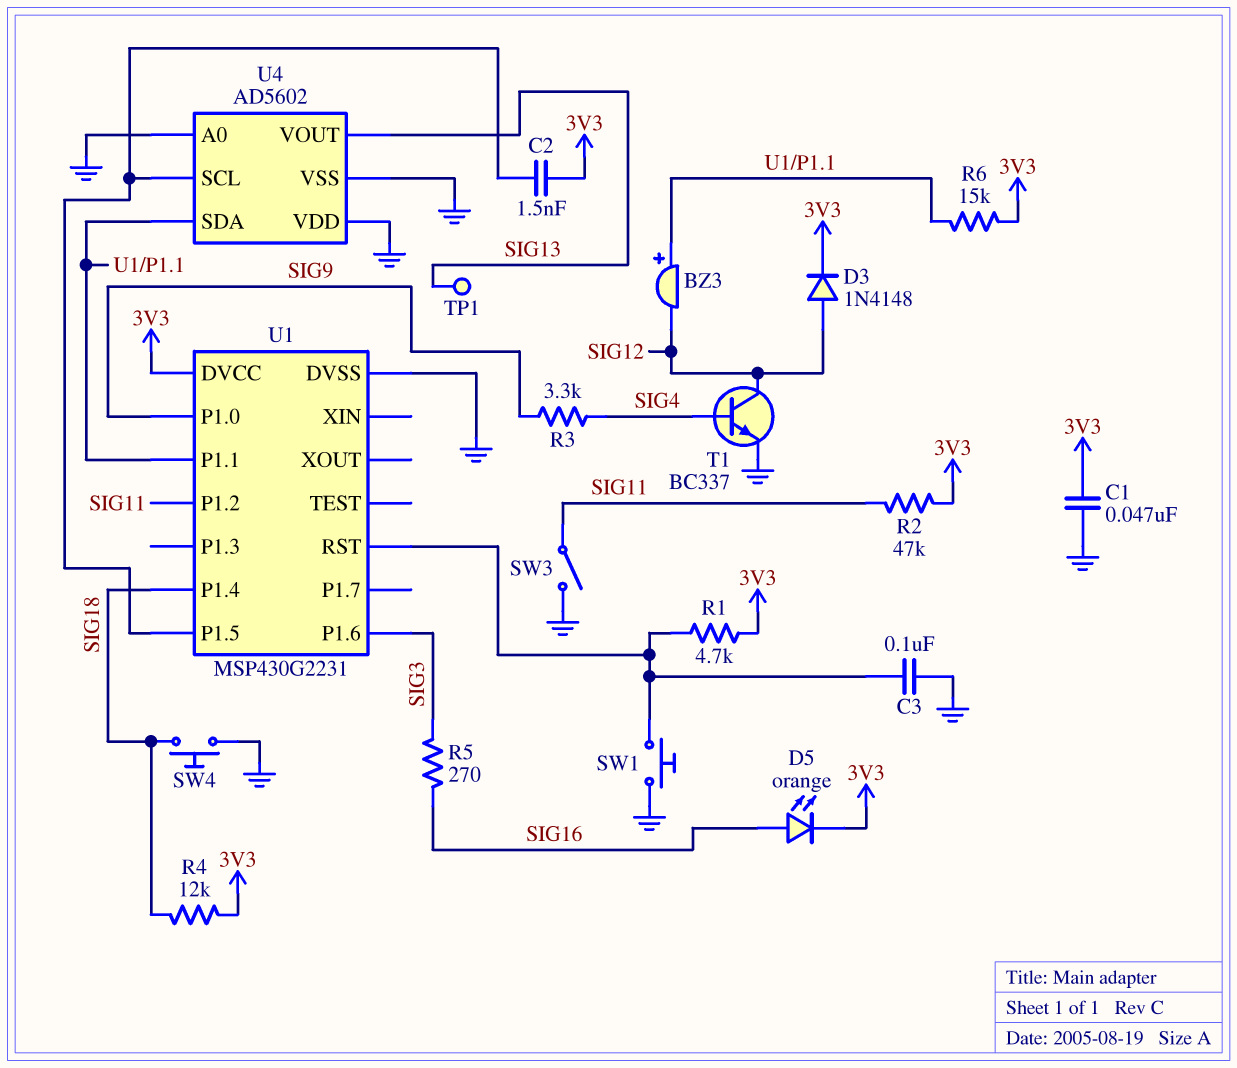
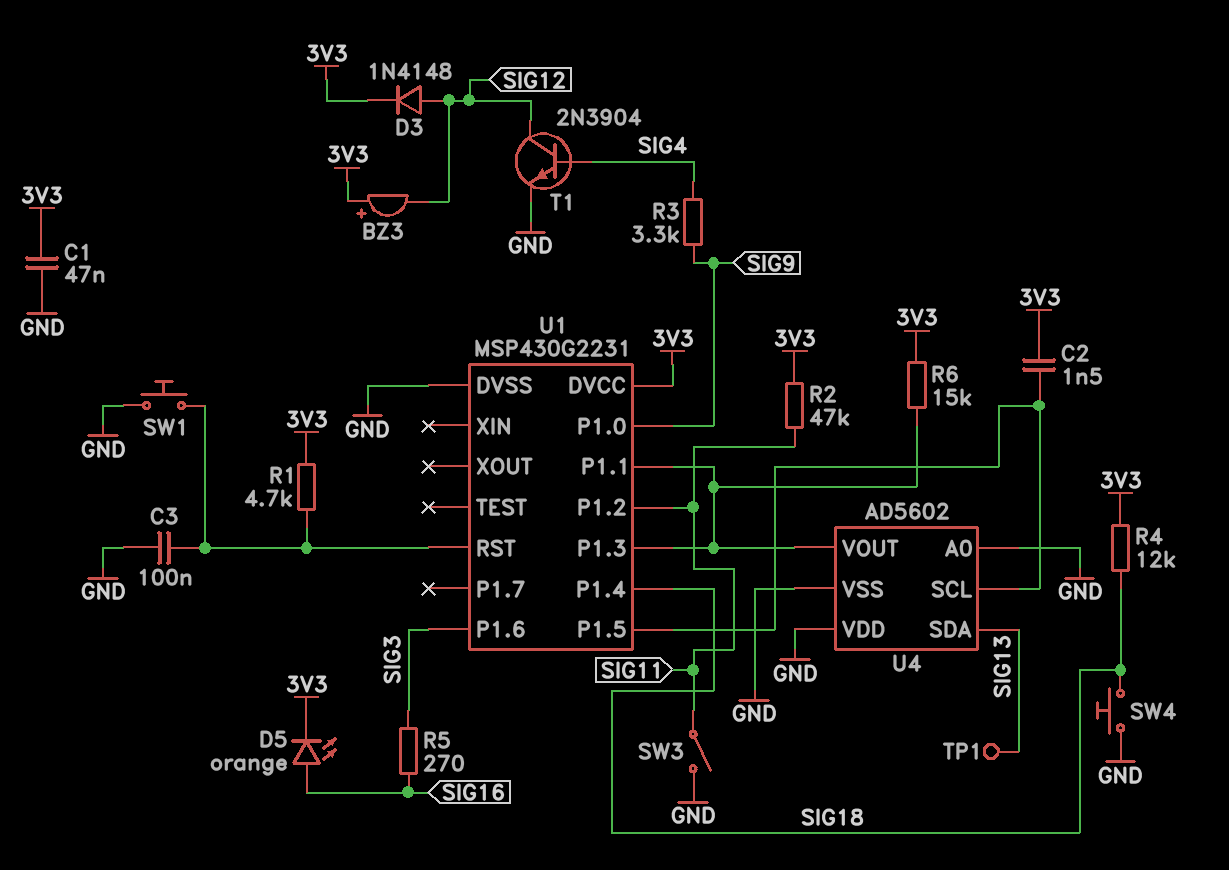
BZ3: buzzer (plus U1/P1.1, minus SIG12) -> buzzer (plus 3V3, minus SIG12)
T1: NPN BC337 (B SIG4, C SIG12, E GND) -> NPN 2N3904 (B SIG4, C SIG12, E GND)
U1 pin P1.3: none -> U1/P1.1
U4 pin SDA: U1/P1.1 -> SIG13
U4 pin VOUT: SIG13 -> U1/P1.1

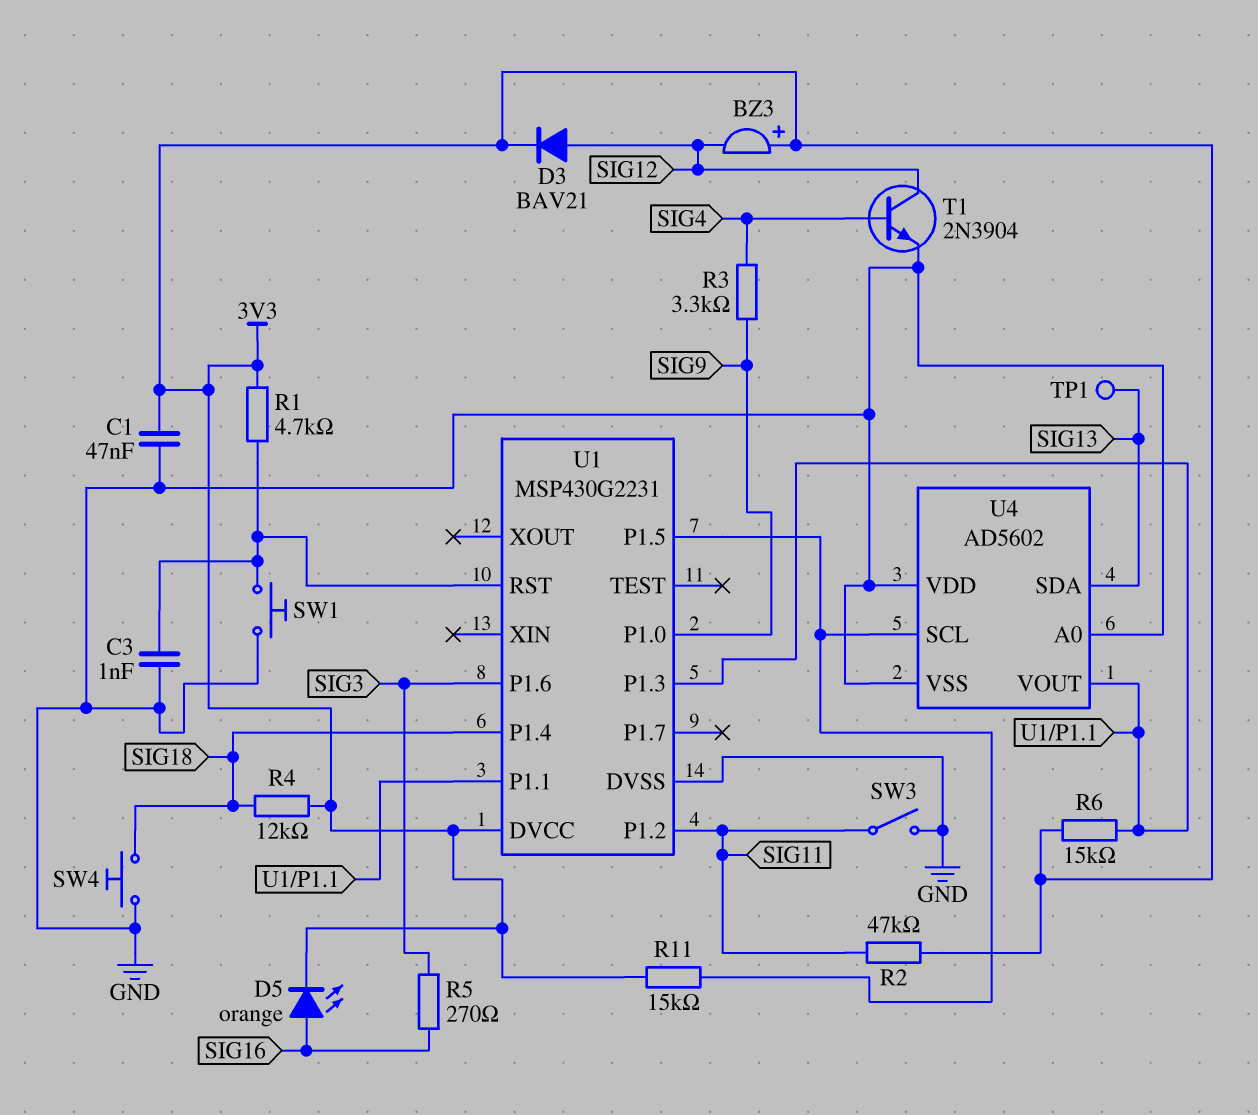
C2: 1.5nF (3V3, U1/P1.5) -> none
C3: 100nF (GND, U1/RST) -> 1nF (GND, U1/RST)
D3: diode 1N4148 (A SIG12, K 3V3) -> diode BAV21 (A SIG12, K 3V3)
R11: none -> 15k (3V3, U1/P1.5)

